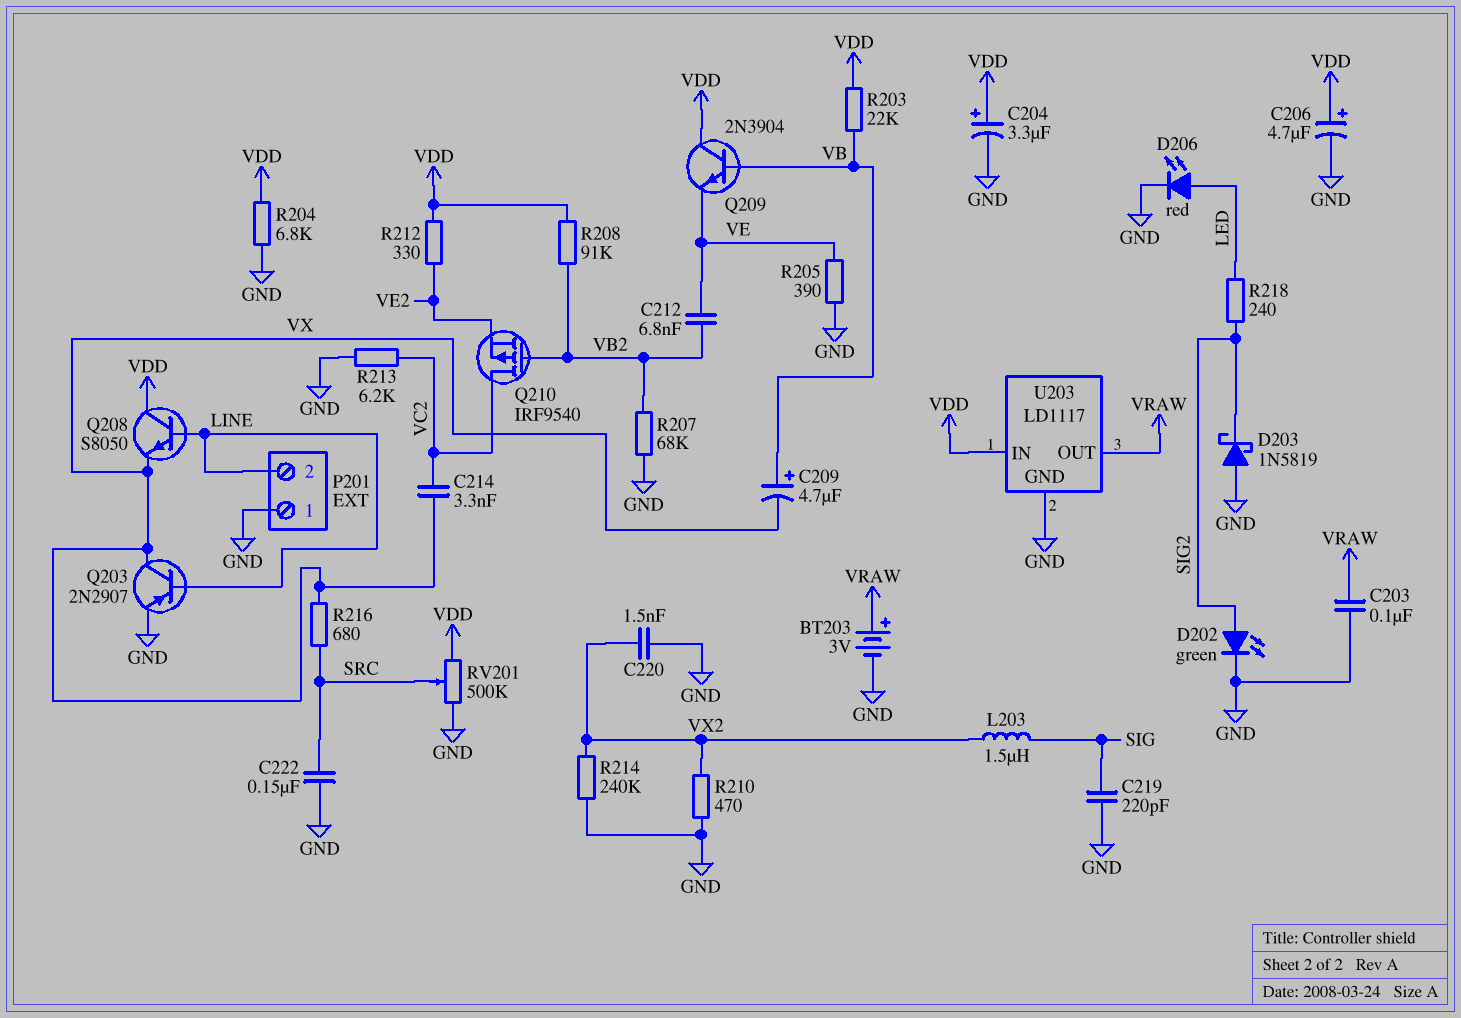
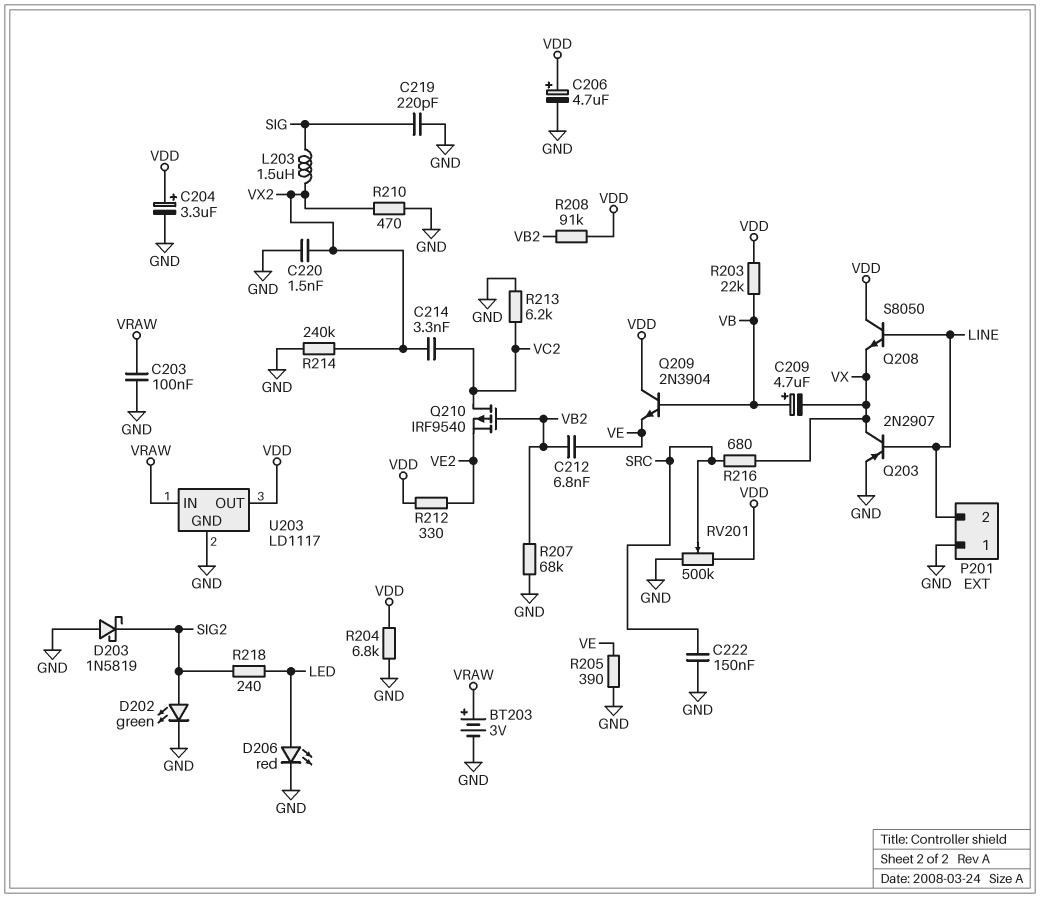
C214: 3.3nF (VC2, VX) -> 3.3nF (VC2, VX2)
U203 pin IN: VDD -> VRAW
U203 pin OUT: VRAW -> VDD

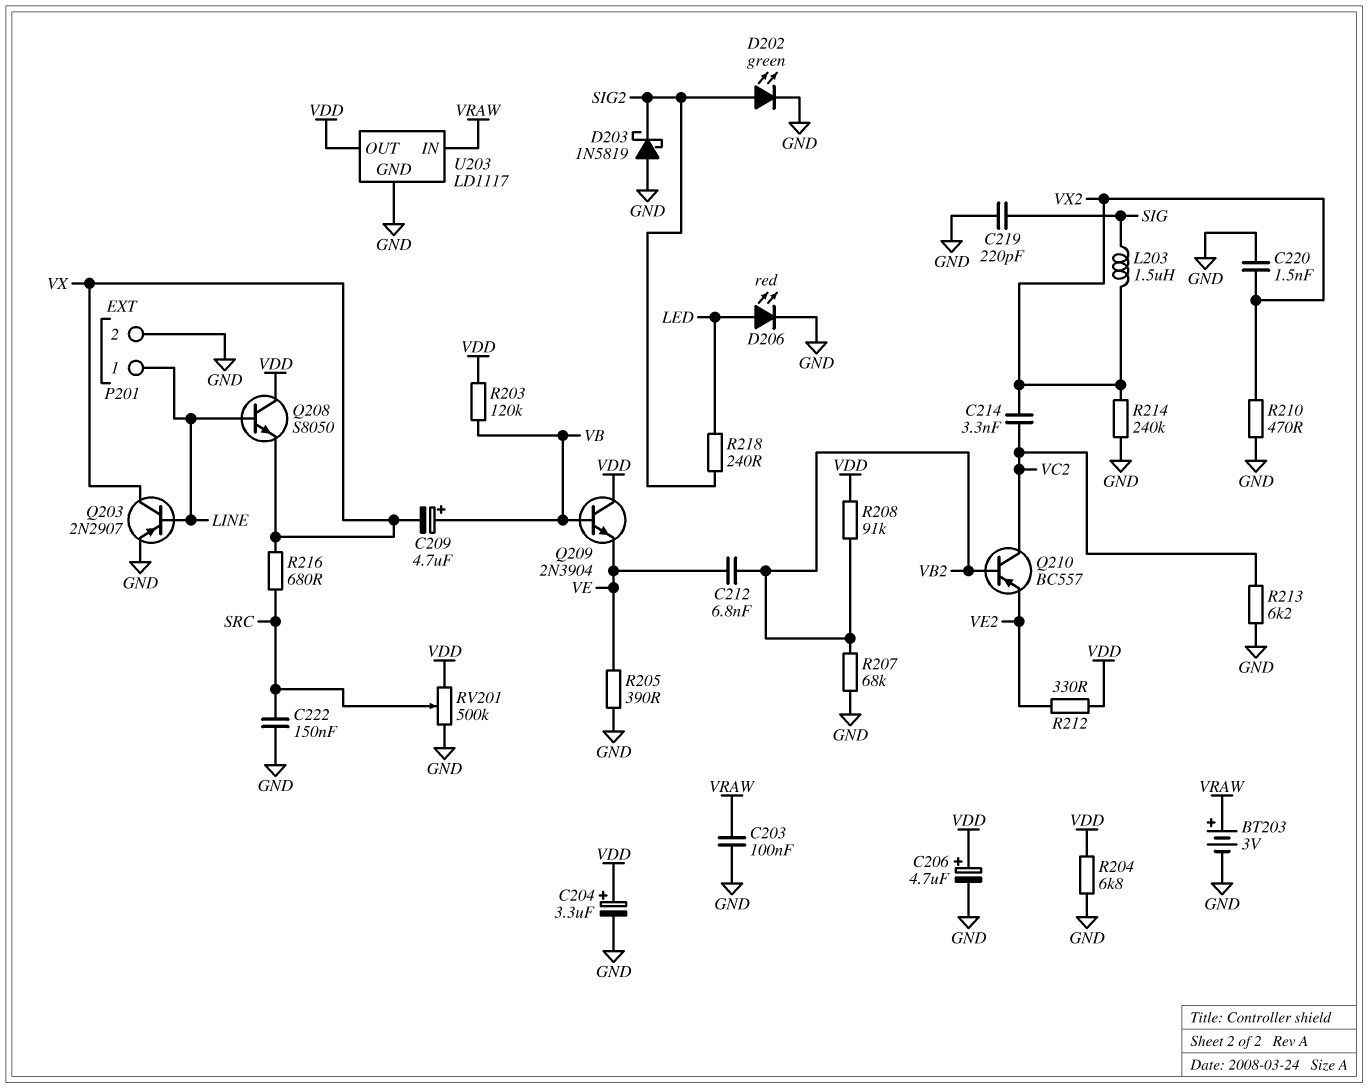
P201 pin 1: GND -> LINE
P201 pin 2: LINE -> GND
Q210: PMOS IRF9540 (G VB2, D VC2, S VE2) -> PNP BC557 (B VB2, C VC2, E VE2)
R203: 22k (VB, VDD) -> 120k (VB, VDD)

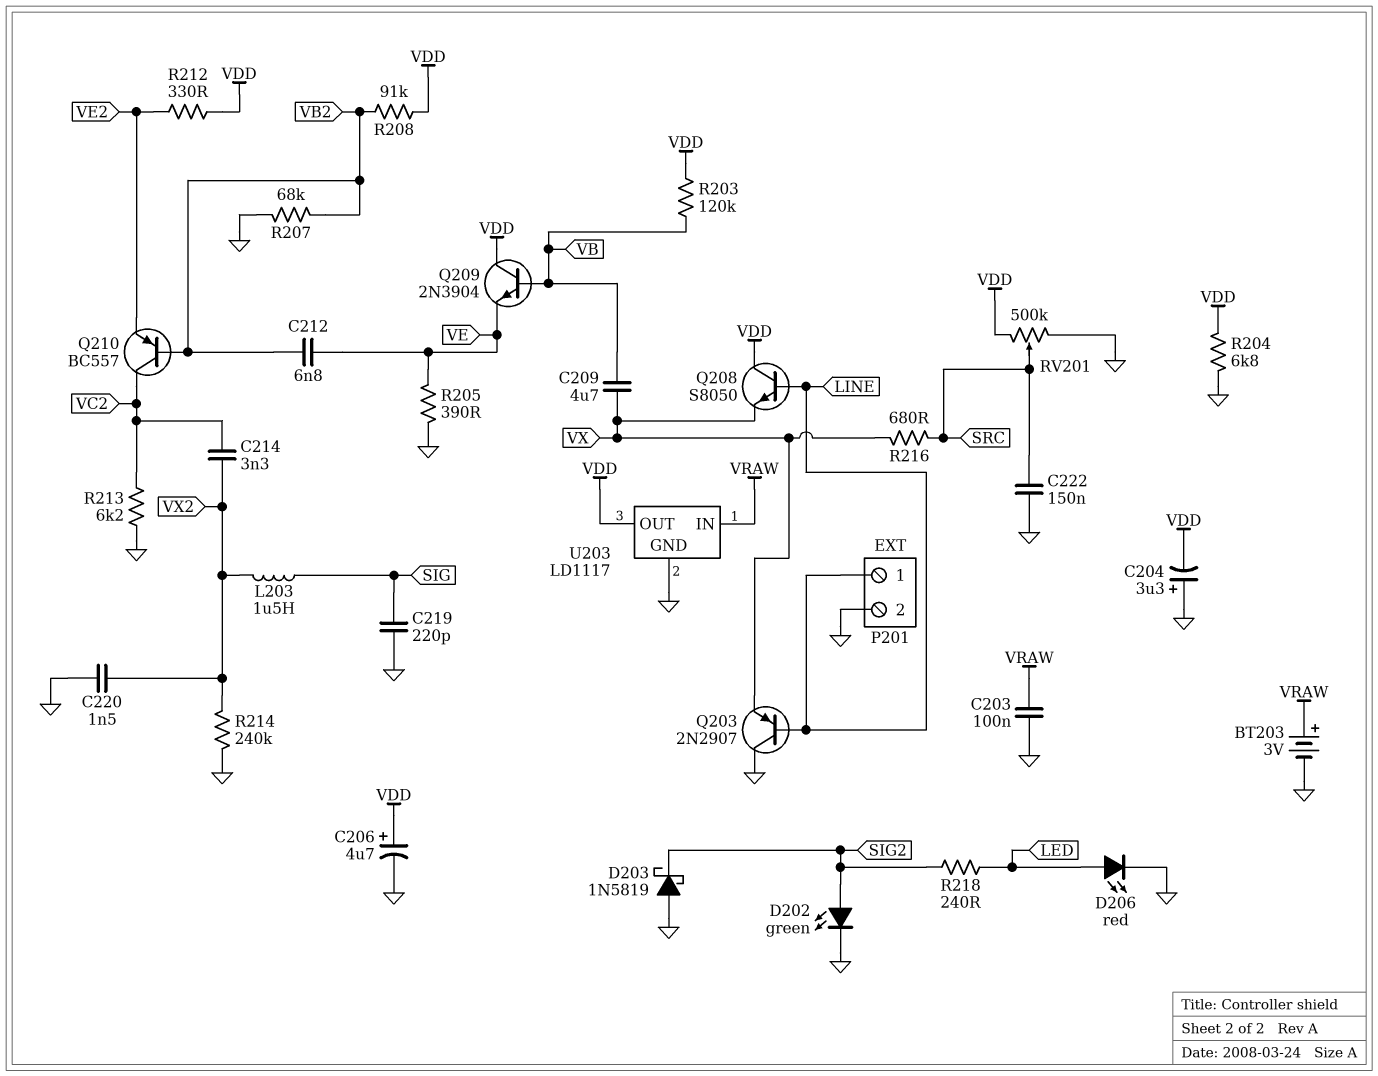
C204: 3.3uF (plus VDD, minus GND) -> 3.3uF (plus GND, minus VDD)
C209: 4.7uF (plus VB, minus VX) -> 4.7uF (VB, VX)
Q203: PNP 2N2907 (B LINE, C VX, E GND) -> PNP 2N2907 (B LINE, C GND, E VX)
R210: 470 (GND, VX2) -> none

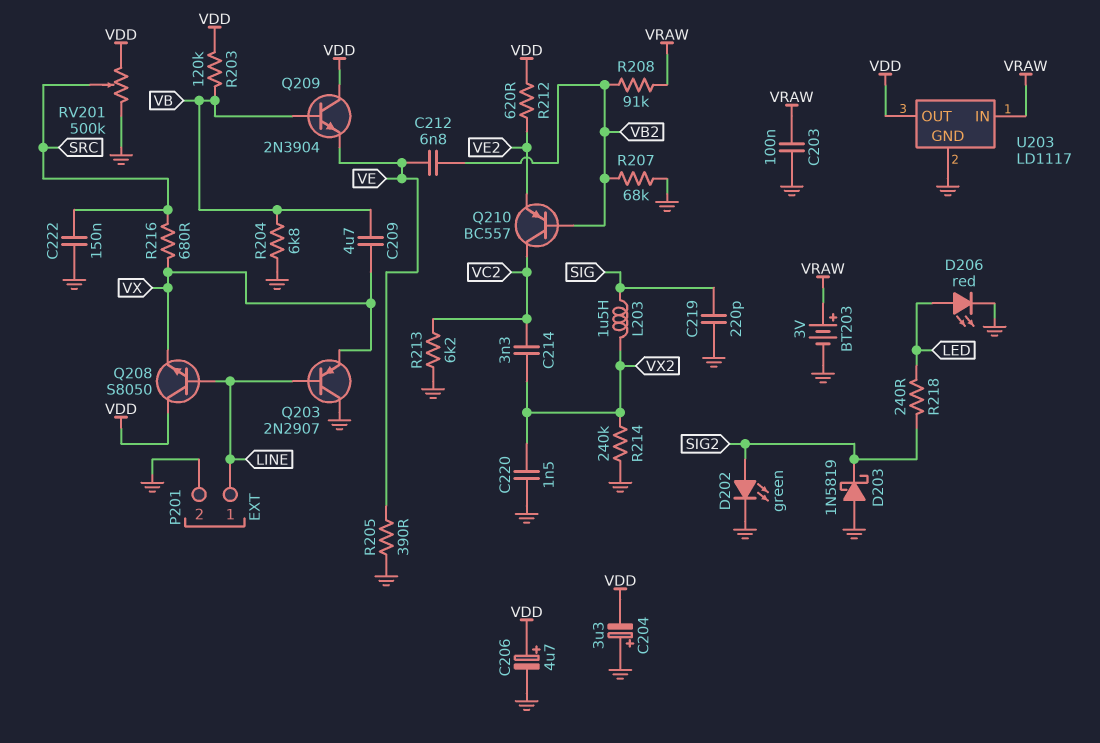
R204: 6.8k (GND, VDD) -> 6.8k (GND, VB)
R208: 91k (VB2, VDD) -> 91k (VB2, VRAW)
R212: 330 (VDD, VE2) -> 620 (VDD, VE2)

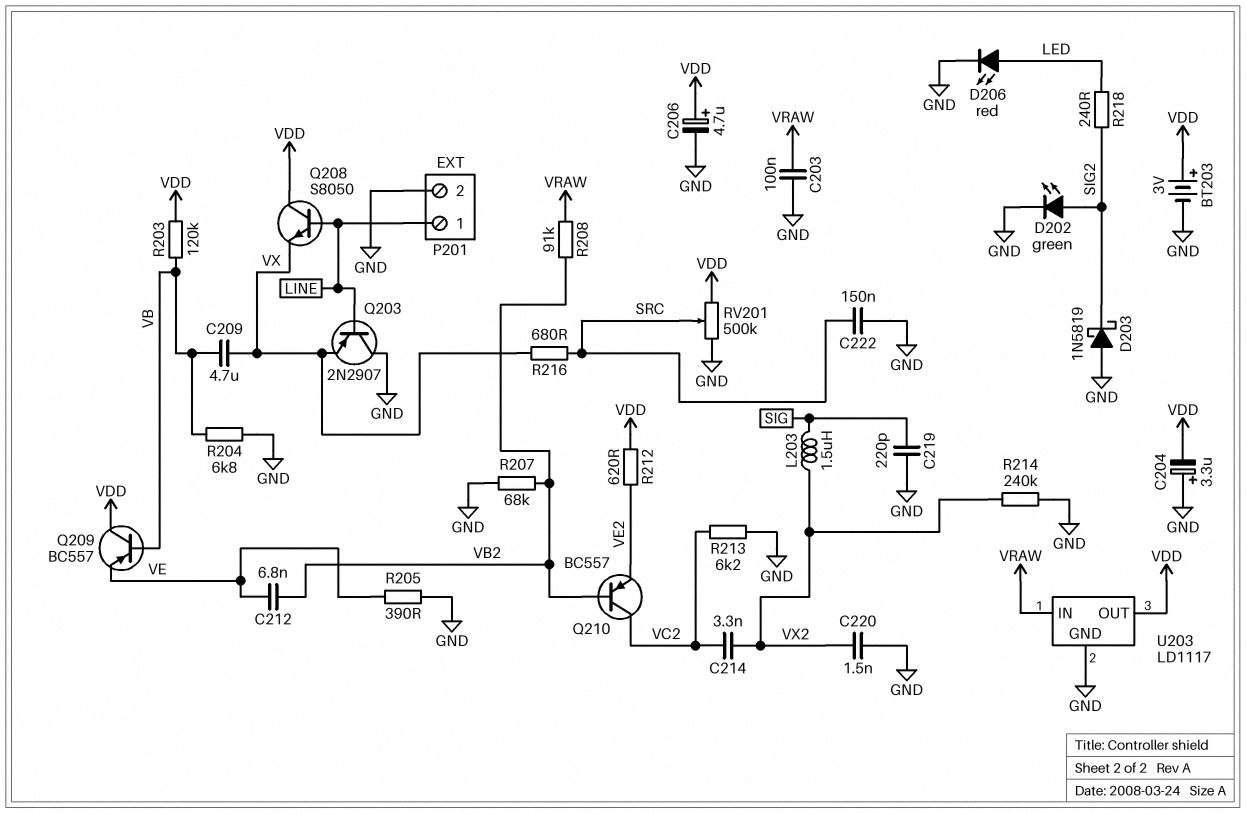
BT203: 3V (plus VRAW, minus GND) -> 3V (plus VDD, minus GND)
Q209: NPN 2N3904 (B VB, C VDD, E VE) -> PNP BC557 (B VB, C VDD, E VE)

